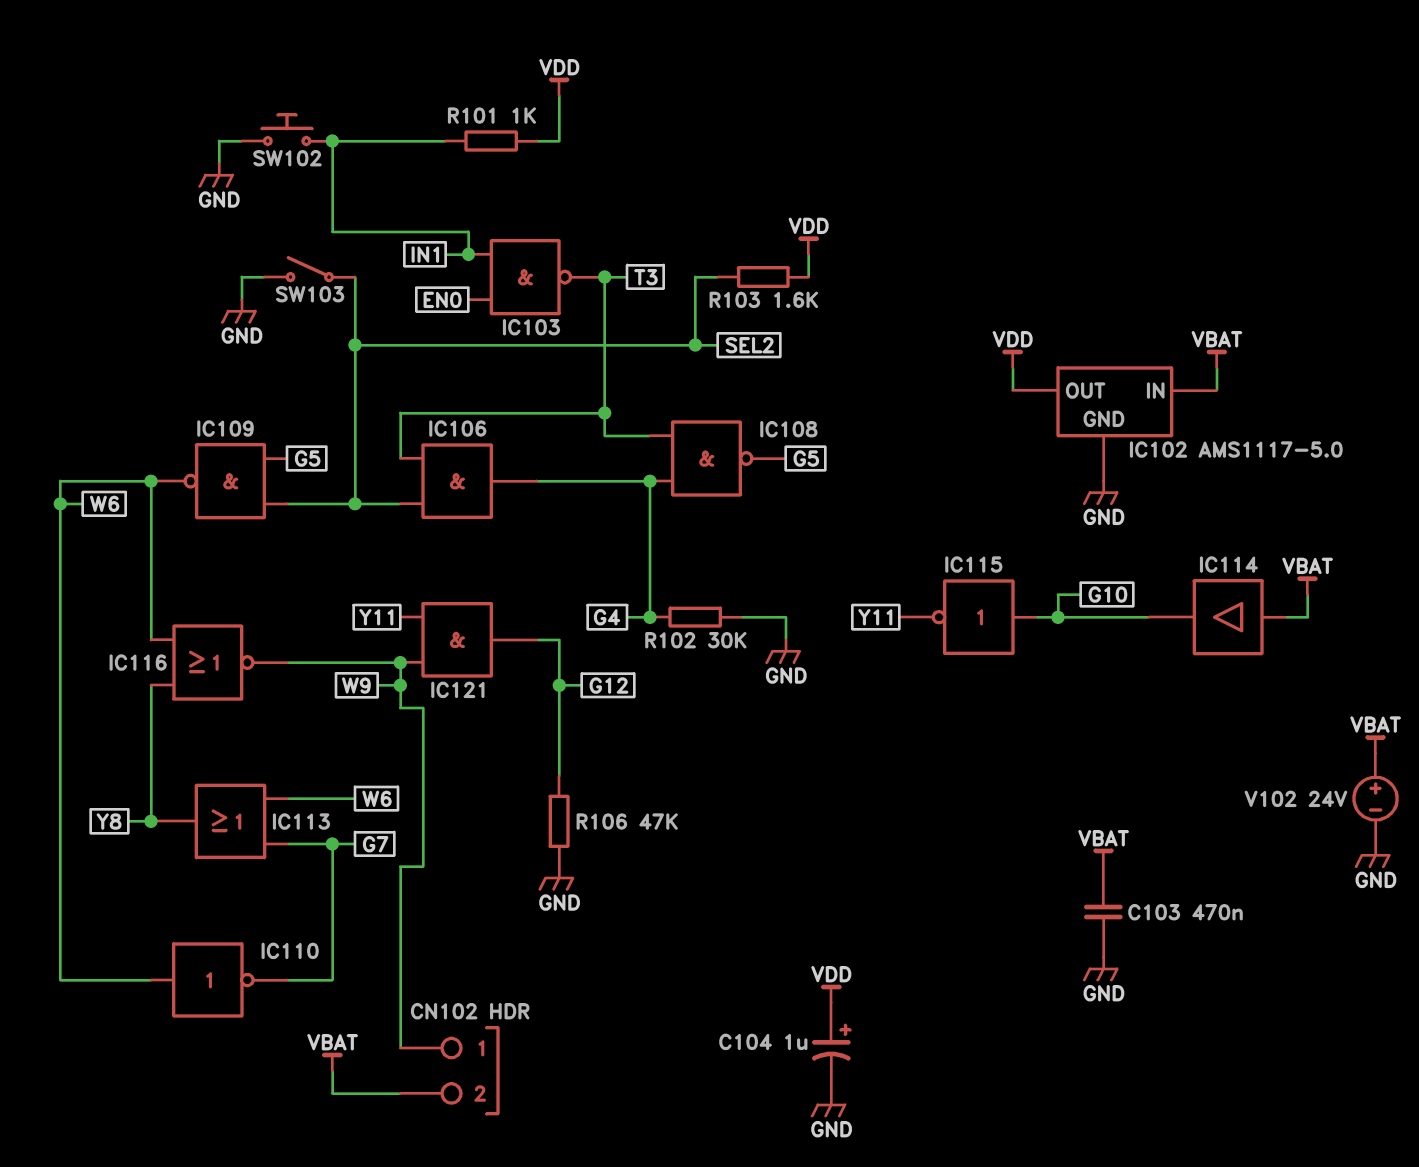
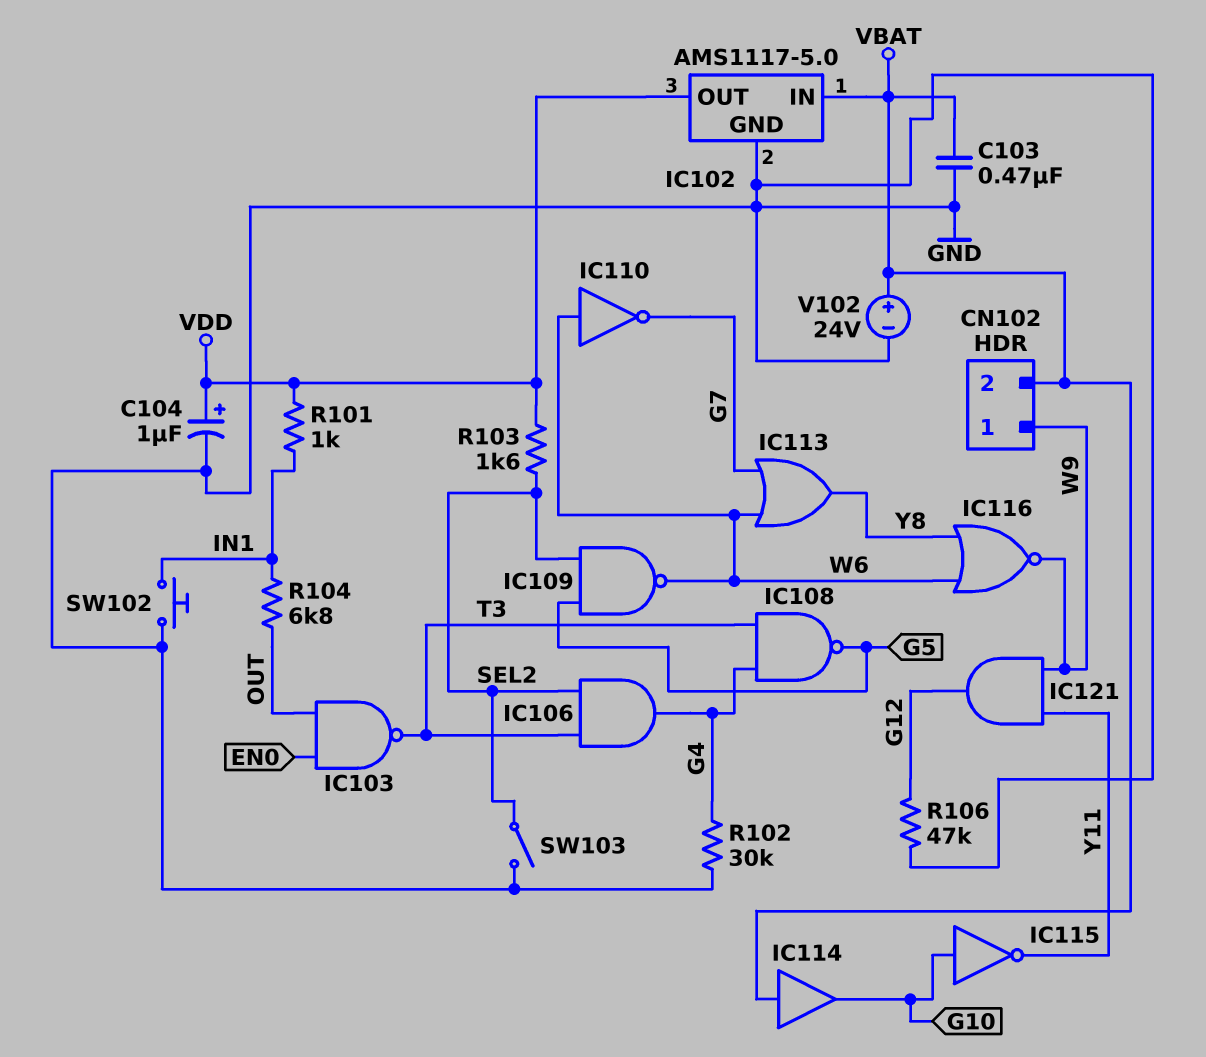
IC103: NAND (in EN0, in IN1, out T3) -> NAND (in EN0, in OUT, out T3)
R104: none -> 6.8k (IN1, OUT)

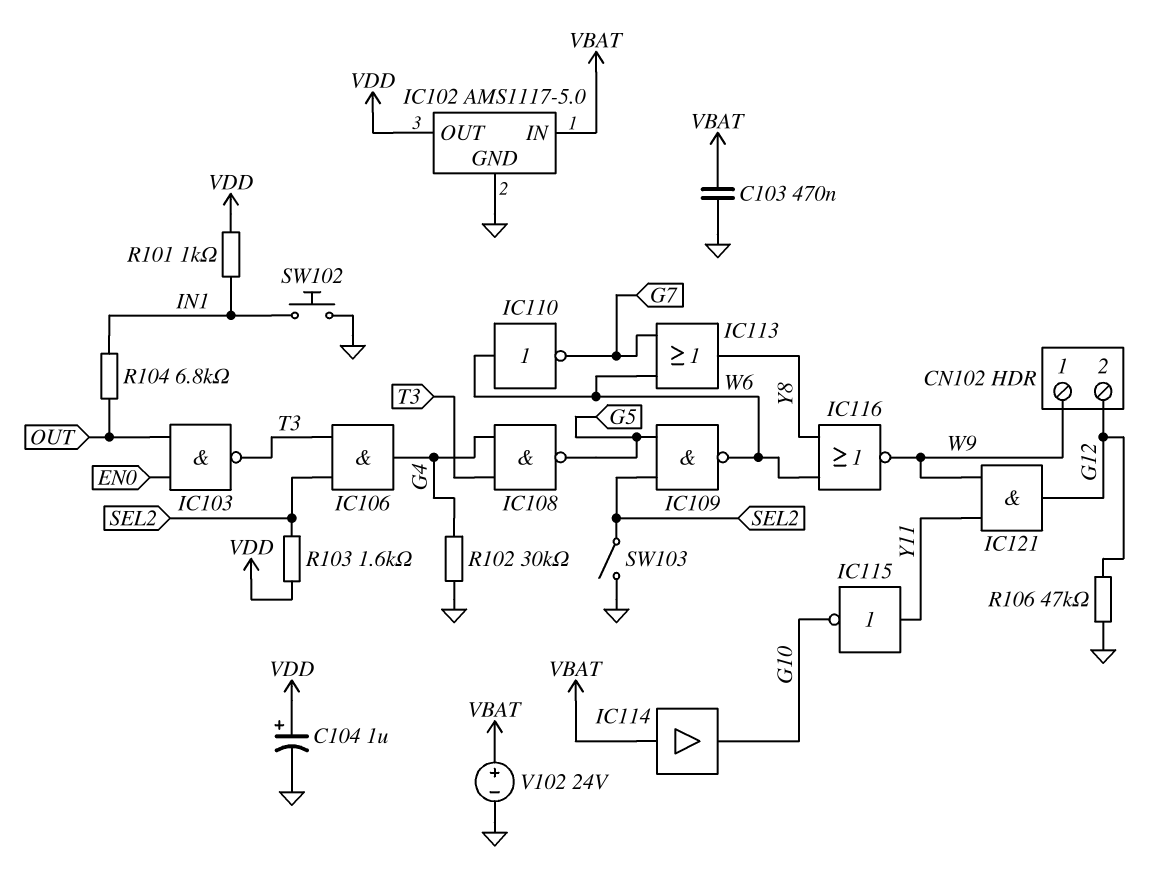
CN102 pin 2: VBAT -> G12
IC115: NOT (in G10, out Y11) -> NOT (in Y11, out G10)

